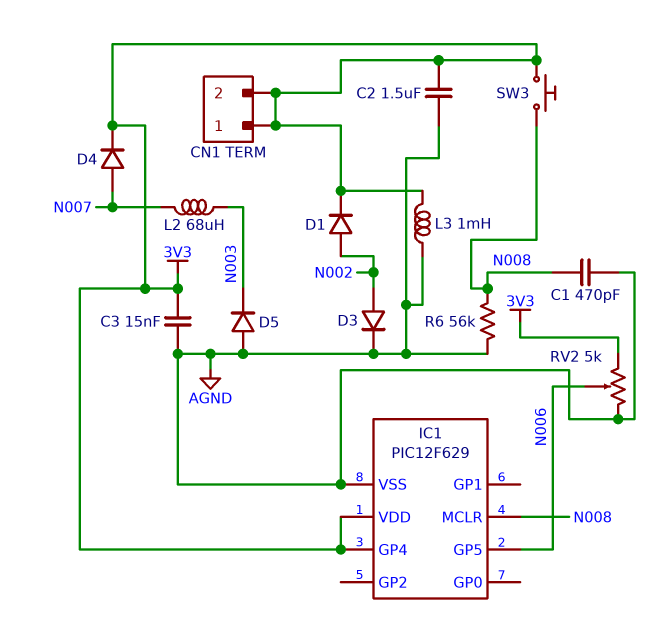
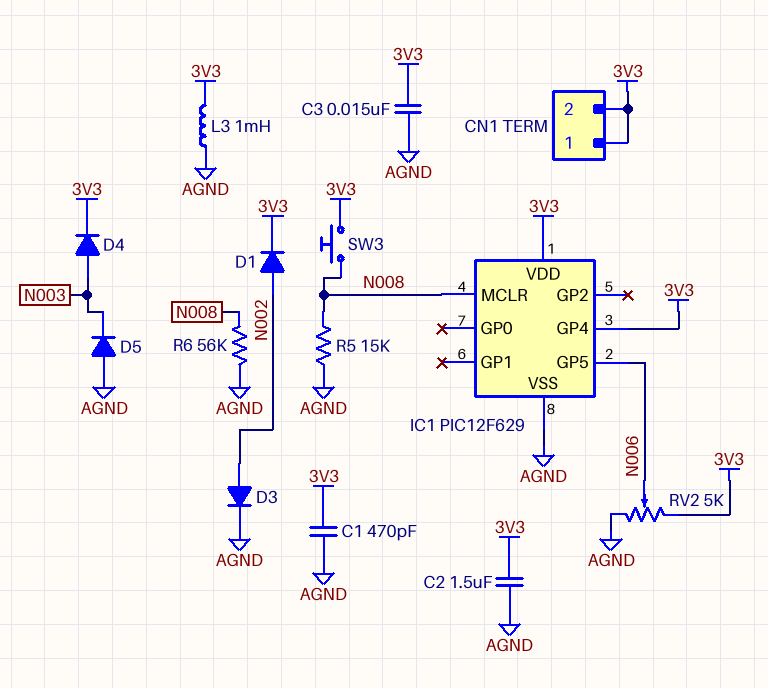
C1: 470pF (AGND, N008) -> 470pF (3V3, AGND)
D4: diode (A N007, K 3V3) -> diode (A N003, K 3V3)
L2: 68uH (N003, N007) -> none
R5: none -> 15k (AGND, N008)

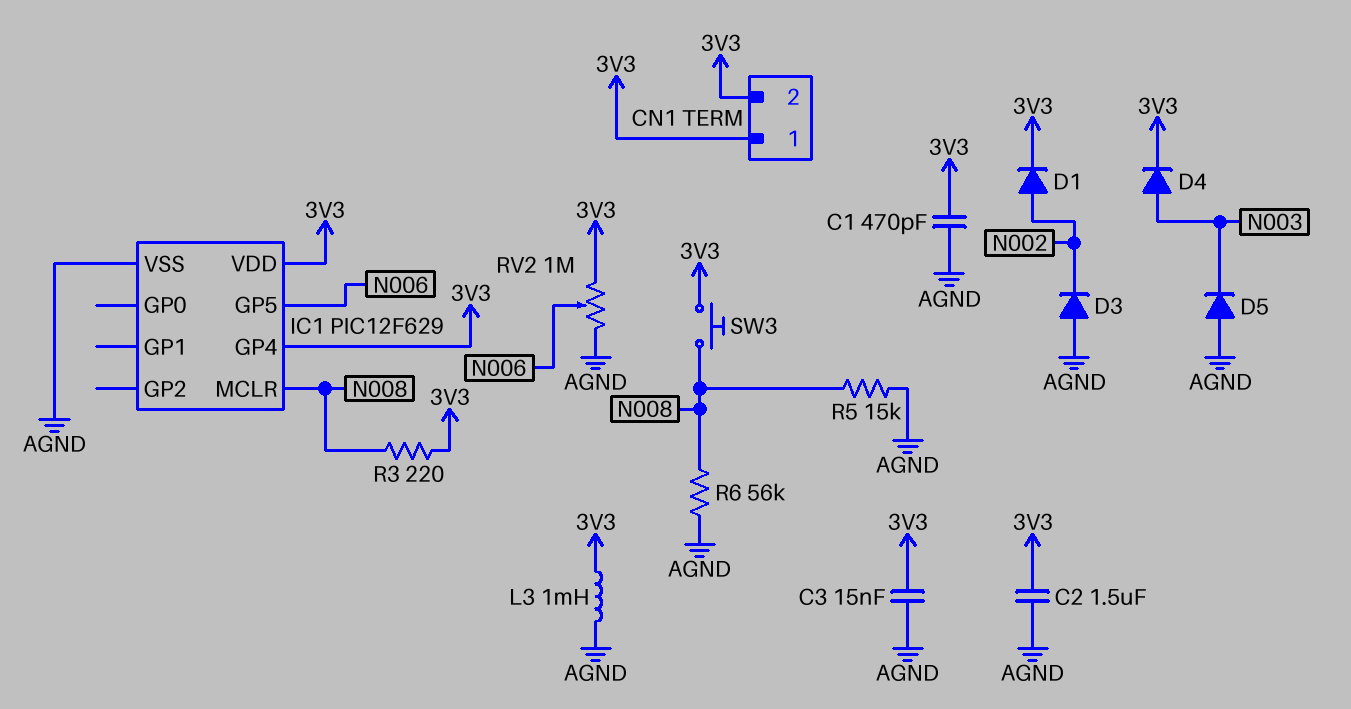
D3: diode (A N002, K AGND) -> diode (A AGND, K N002)
R3: none -> 220 (3V3, N008)
RV2: 5k (3V3, AGND, wiper N006) -> 1M (3V3, AGND, wiper N006)

